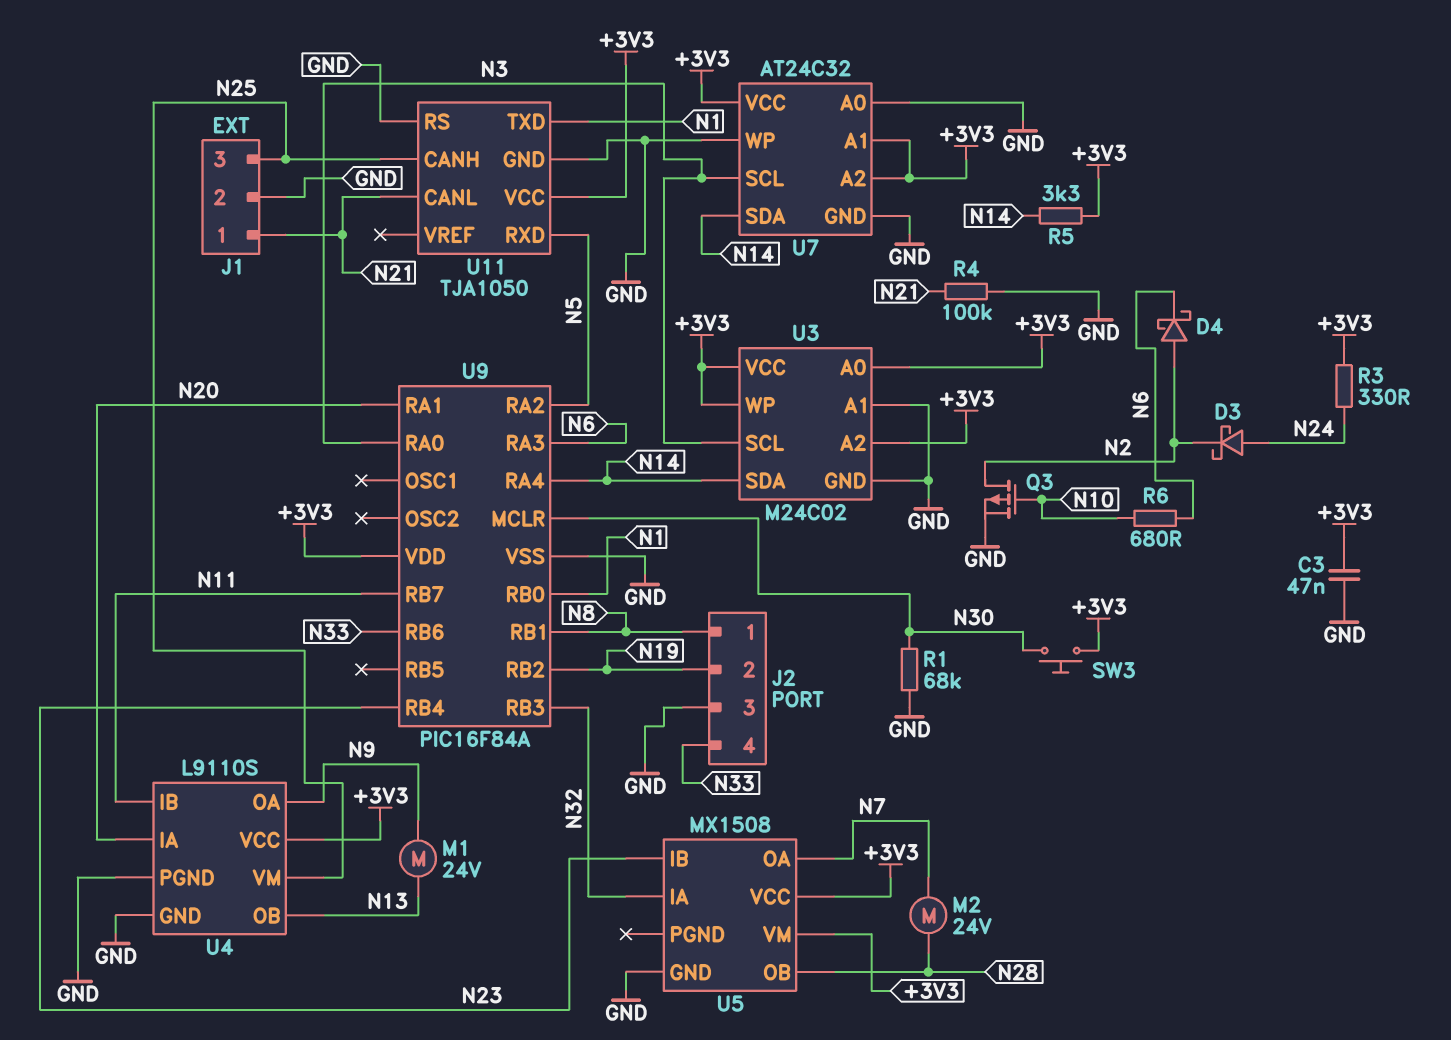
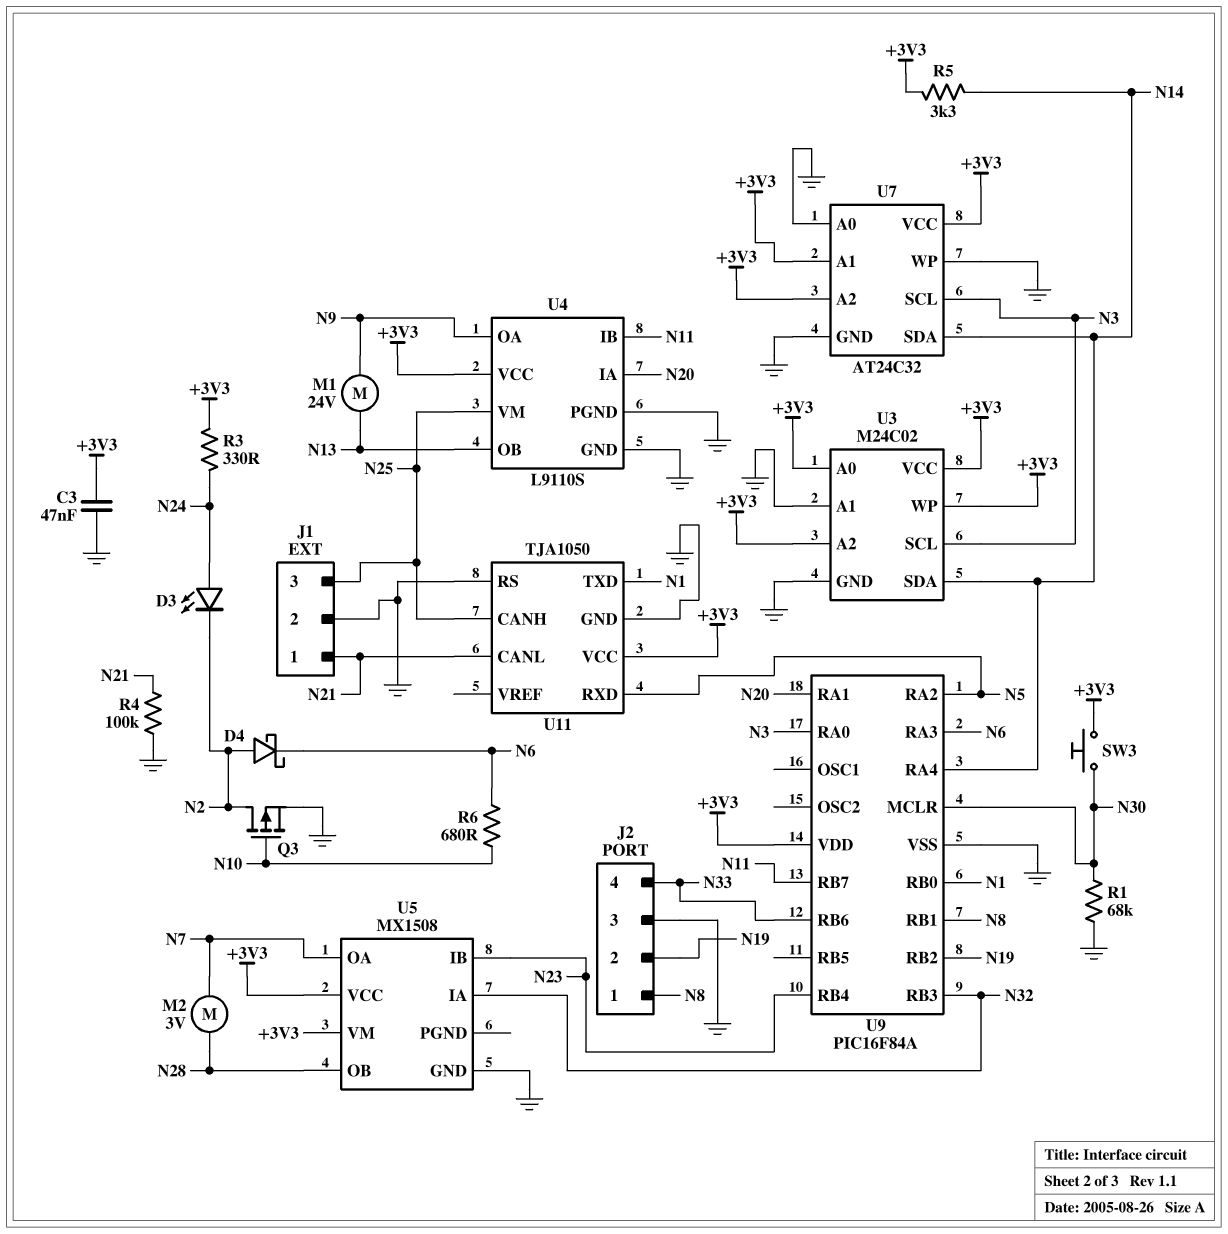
D3: schottky (A N24, K N2) -> LED (A N24, K N2)
M2: motor 24V (N7, N28) -> motor 3V (N7, N28)

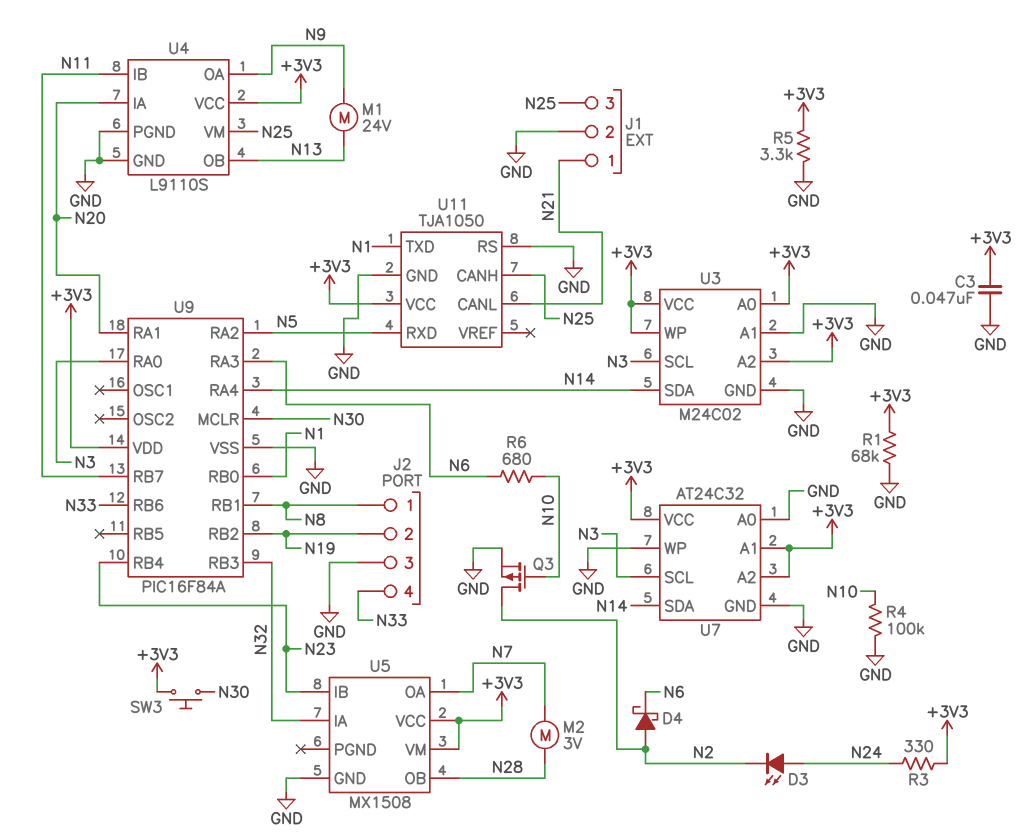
R1: 68k (GND, N30) -> 68k (+3V3, GND)
R4: 100k (GND, N21) -> 100k (GND, N10)
R5: 3.3k (+3V3, N14) -> 3.3k (+3V3, GND)

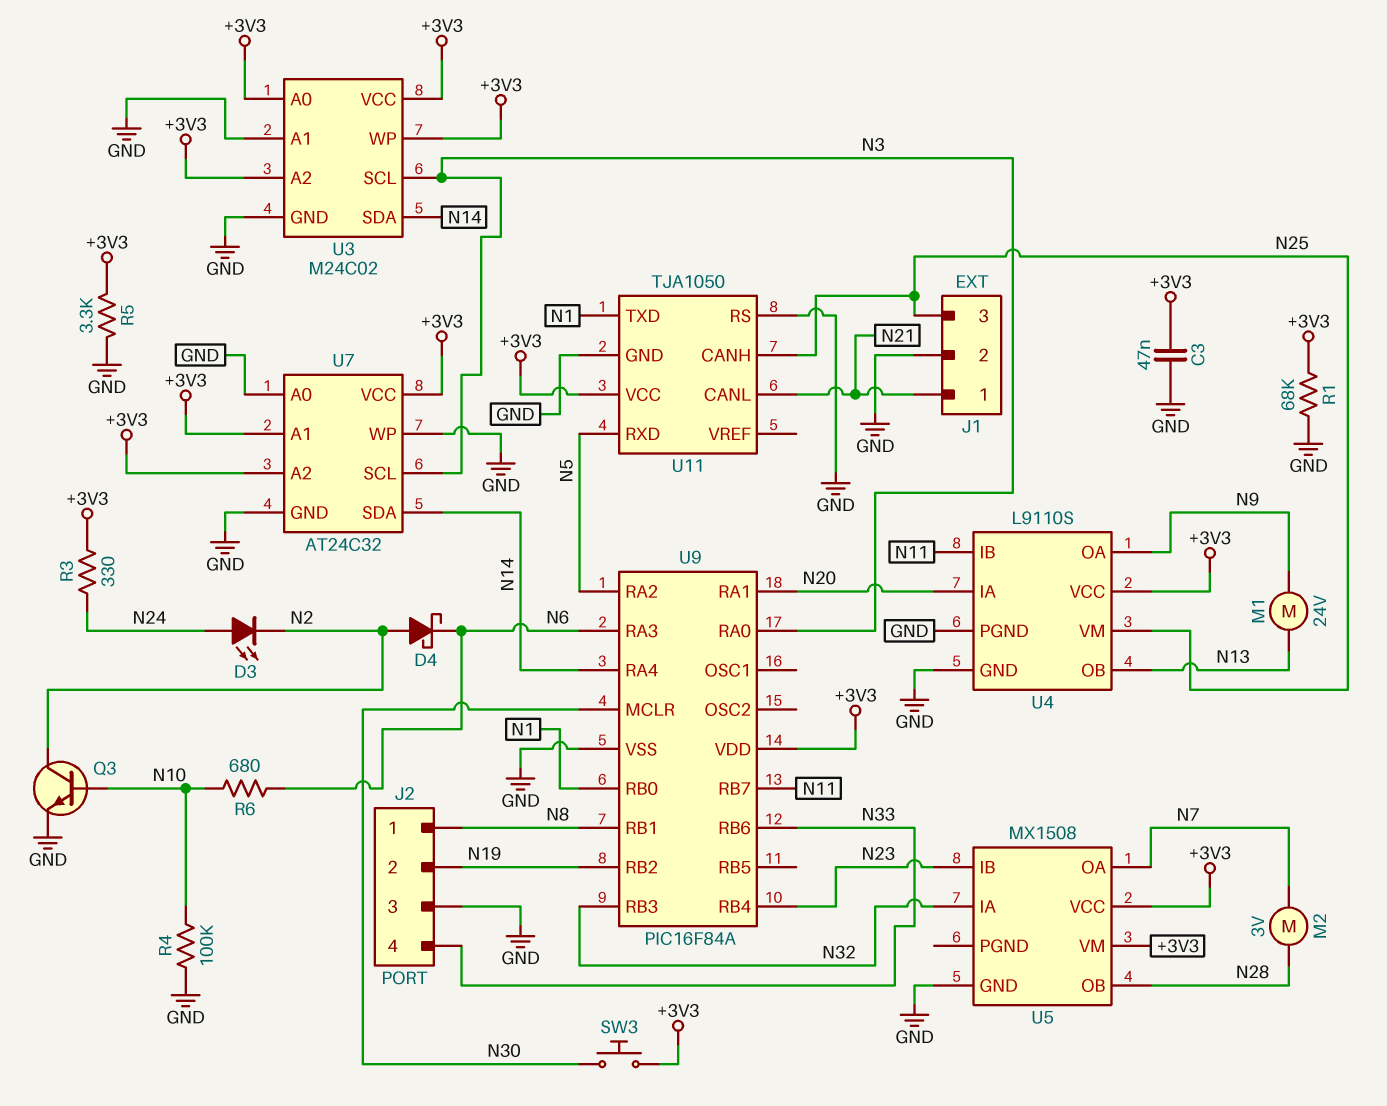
Q3: PMOS (G N10, D N2, S GND) -> NPN (B N10, C N2, E GND)

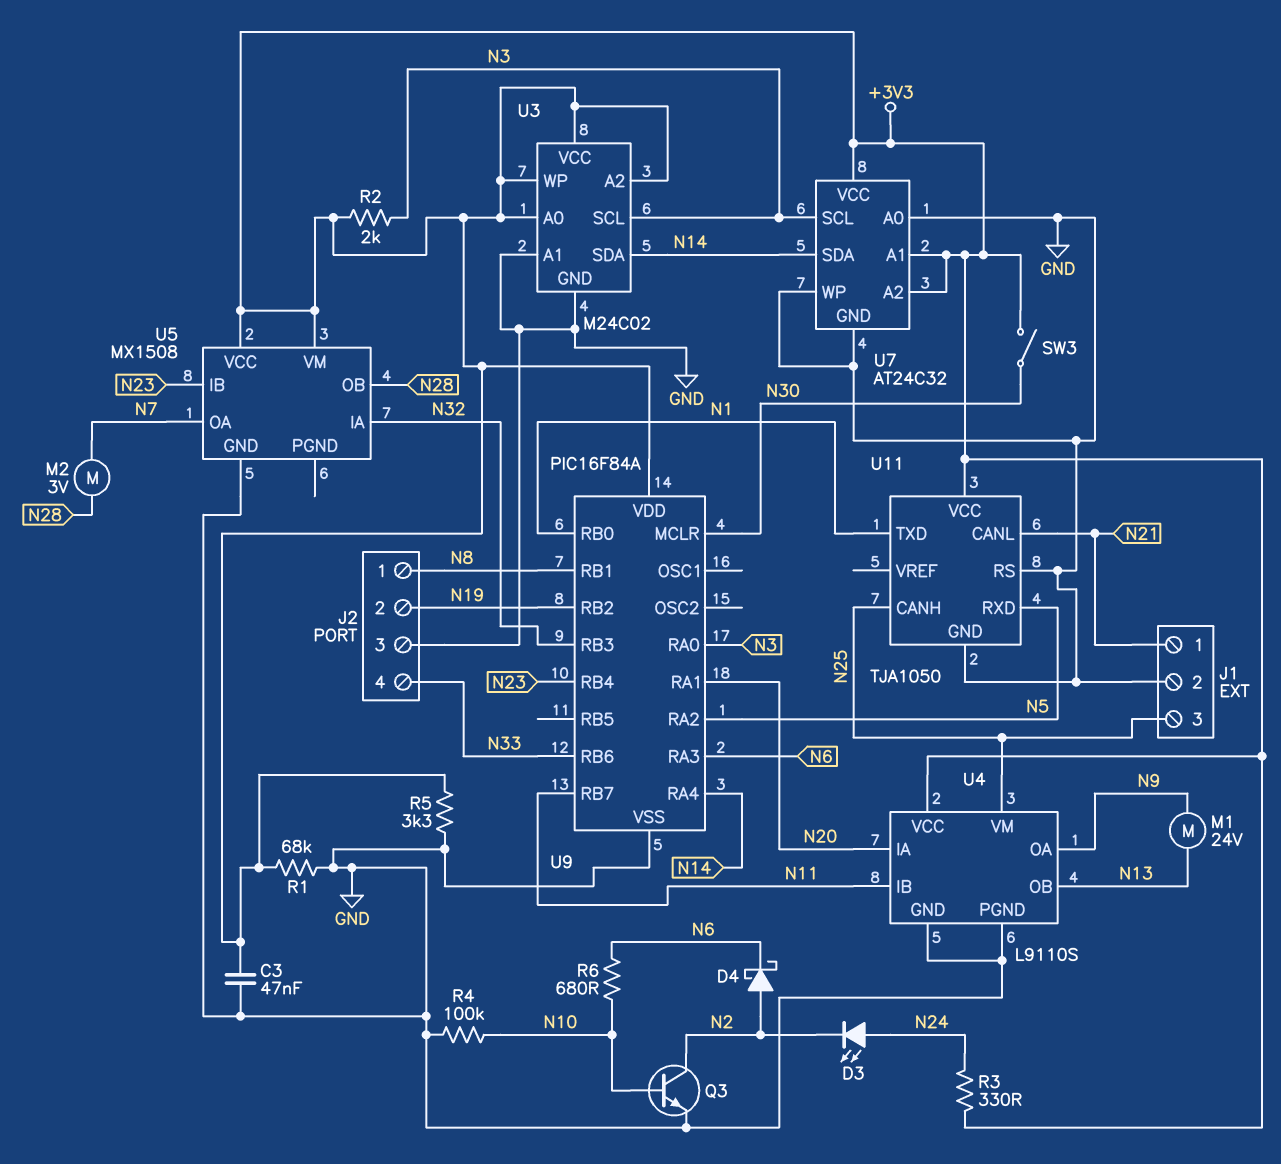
R2: none -> 2k (+3V3, N3)
SW3: button (+3V3, N30) -> switch (+3V3, N30)

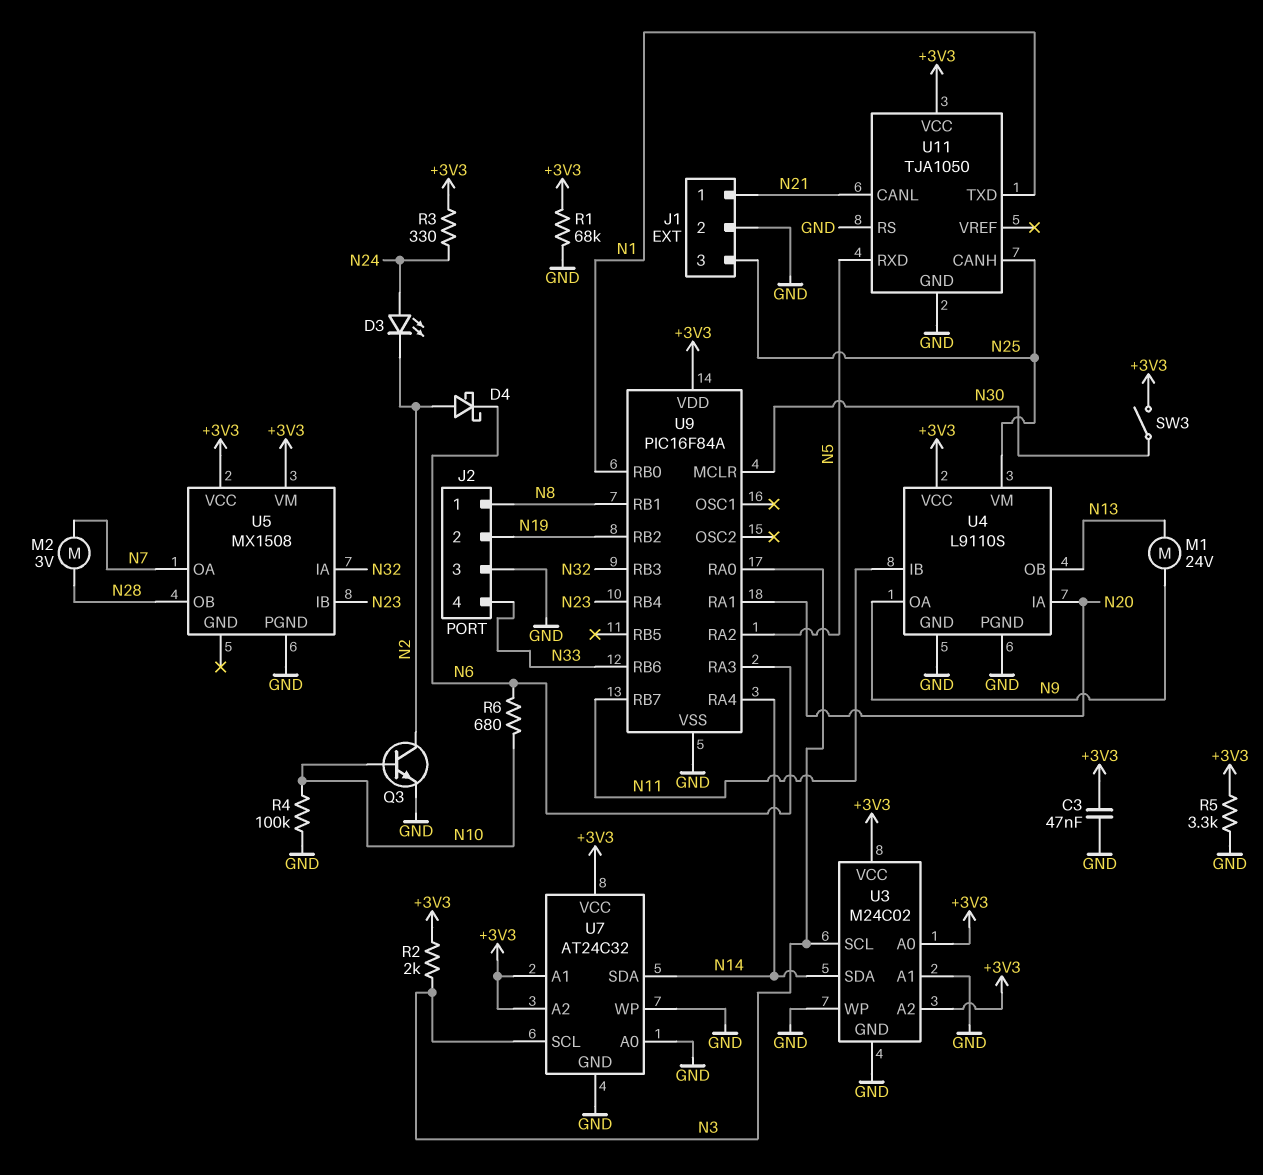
U3 pin WP: +3V3 -> GND
U5 pin GND: GND -> none
U5 pin PGND: none -> GND

